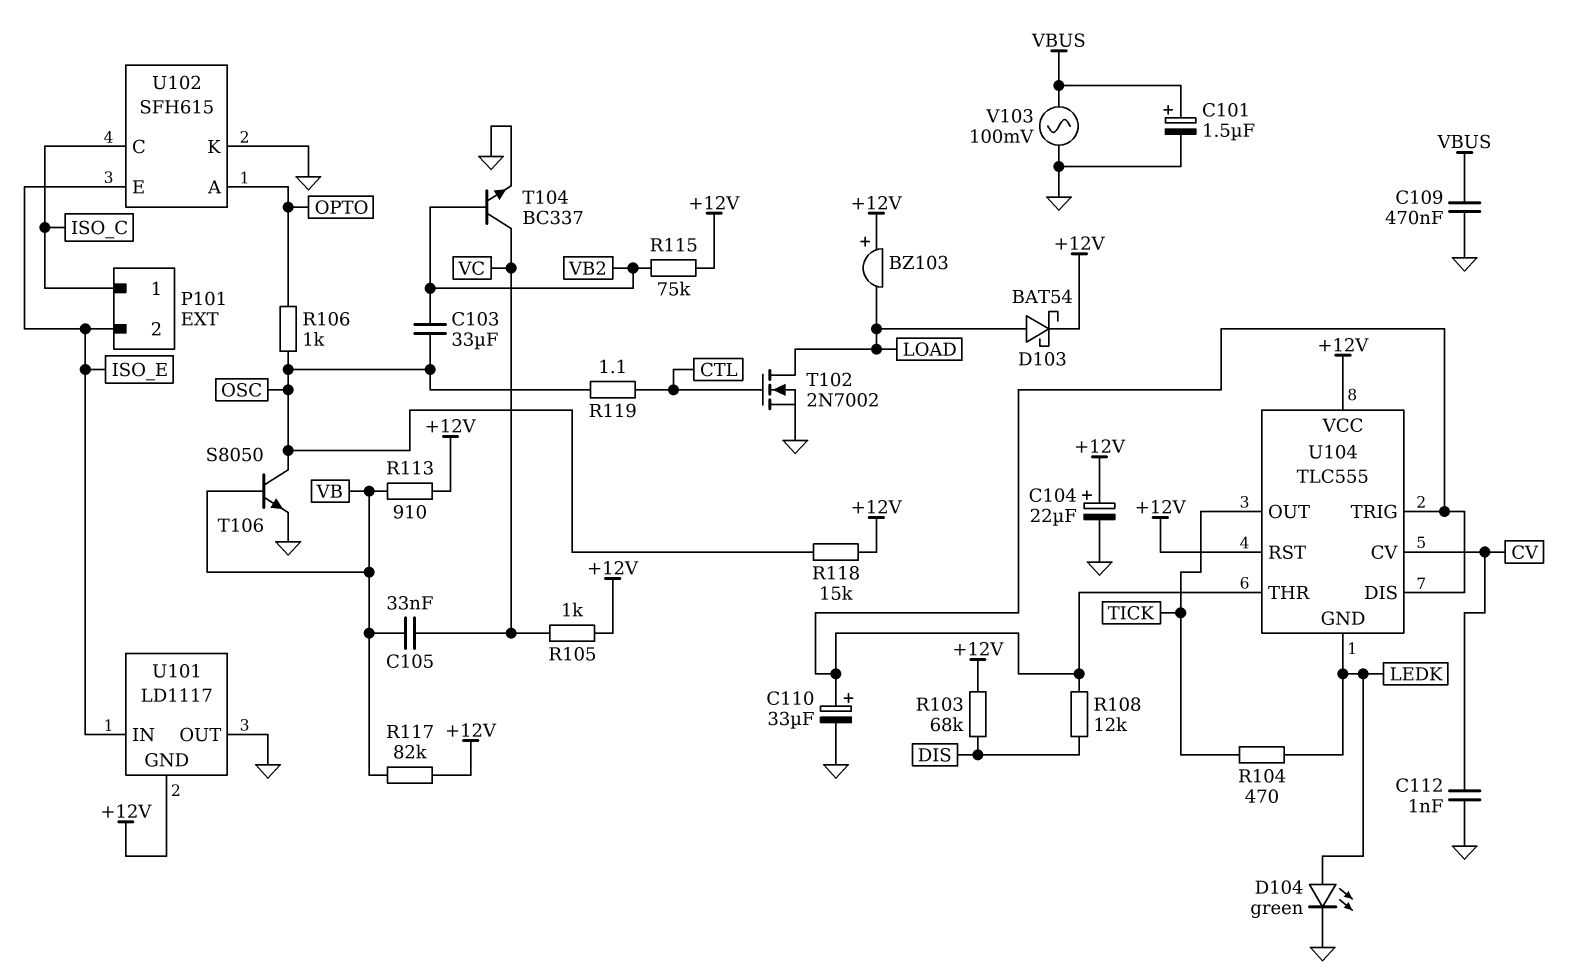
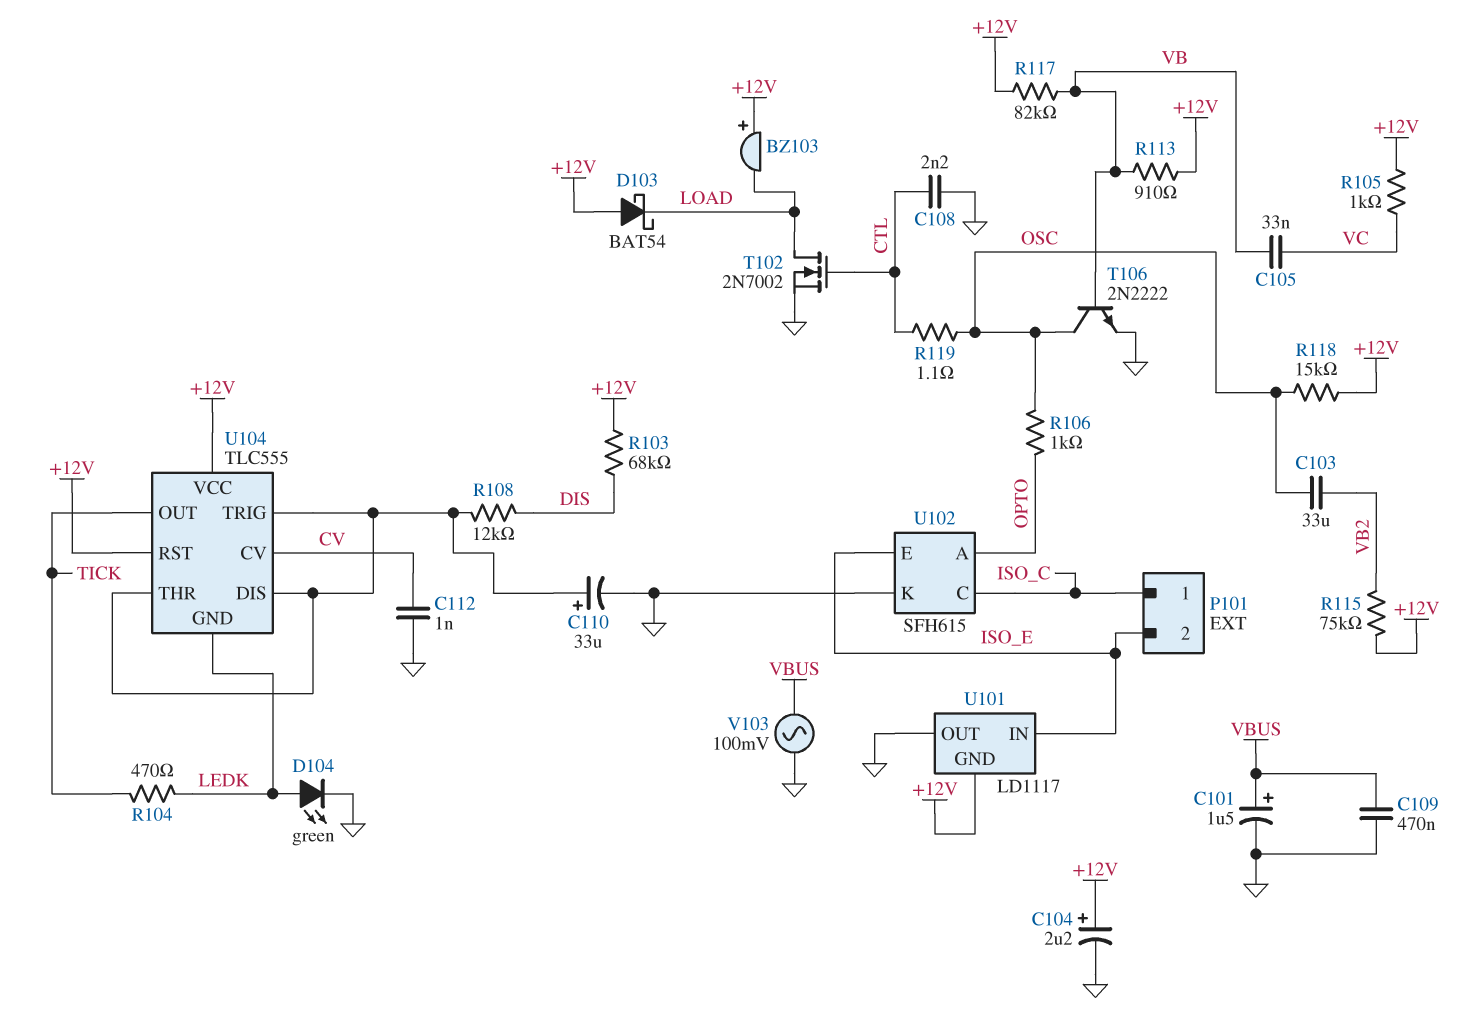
C104: 22uF (plus +12V, minus GND) -> 2.2uF (plus +12V, minus GND)
C108: none -> 2.2nF (CTL, GND)
D103: schottky BAT54 (A LOAD, K +12V) -> schottky BAT54 (A +12V, K LOAD)
T104: NPN BC337 (B VB2, C VC, E GND) -> none
T106: NPN S8050 (B VB, C OSC, E GND) -> NPN 2N2222 (B VB, C OSC, E GND)

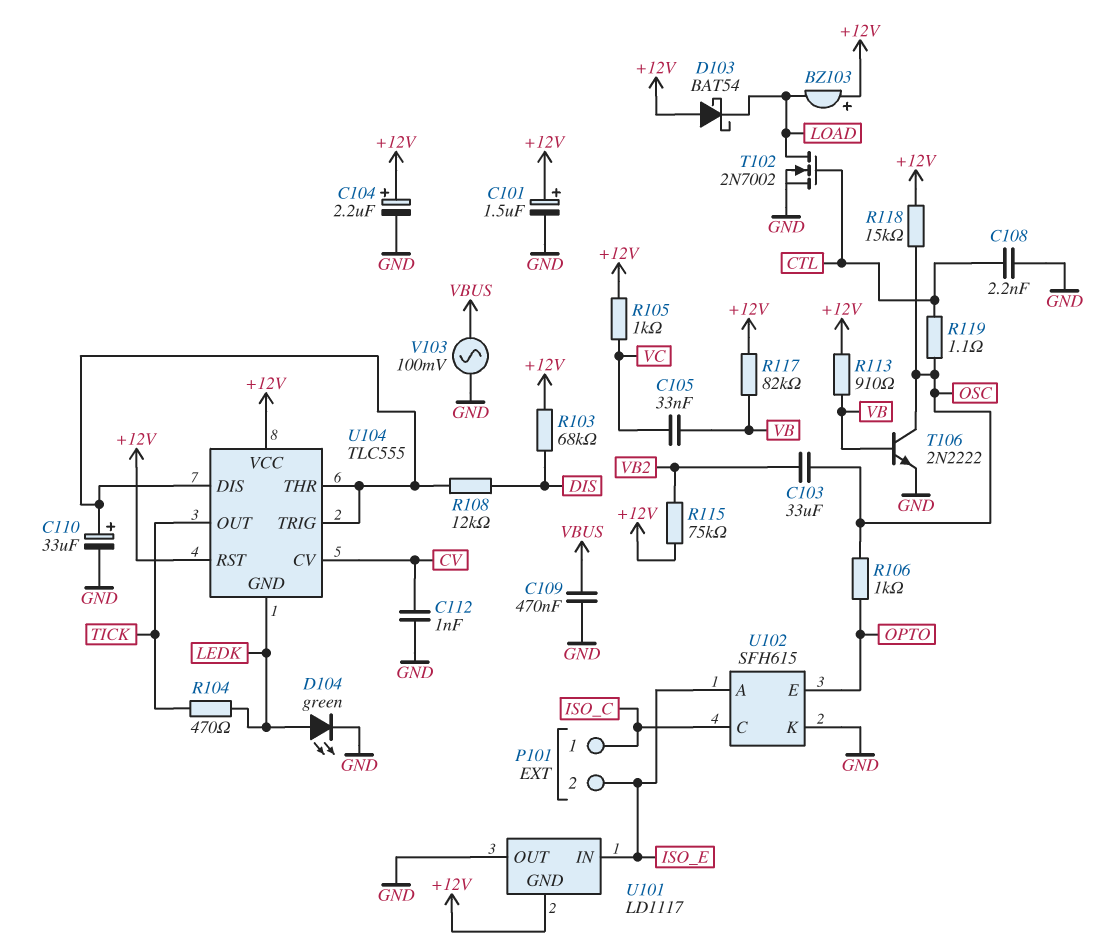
C101: 1.5uF (plus VBUS, minus GND) -> 1.5uF (plus +12V, minus GND)
U102 pin A: OPTO -> ISO_E
U102 pin E: ISO_E -> OPTO

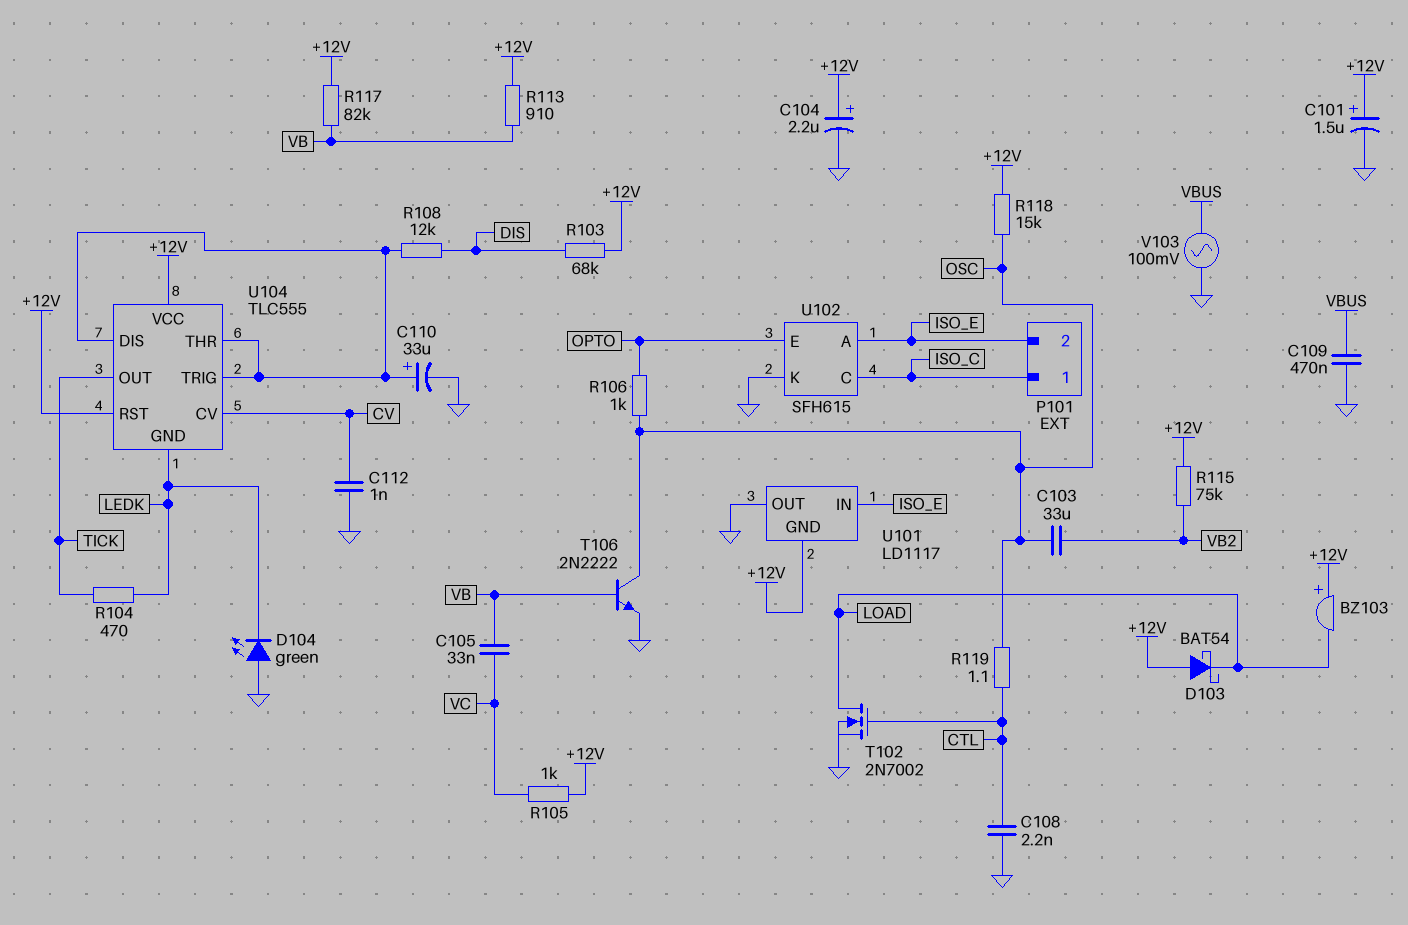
D104: LED green (A LEDK, K GND) -> LED green (A GND, K LEDK)

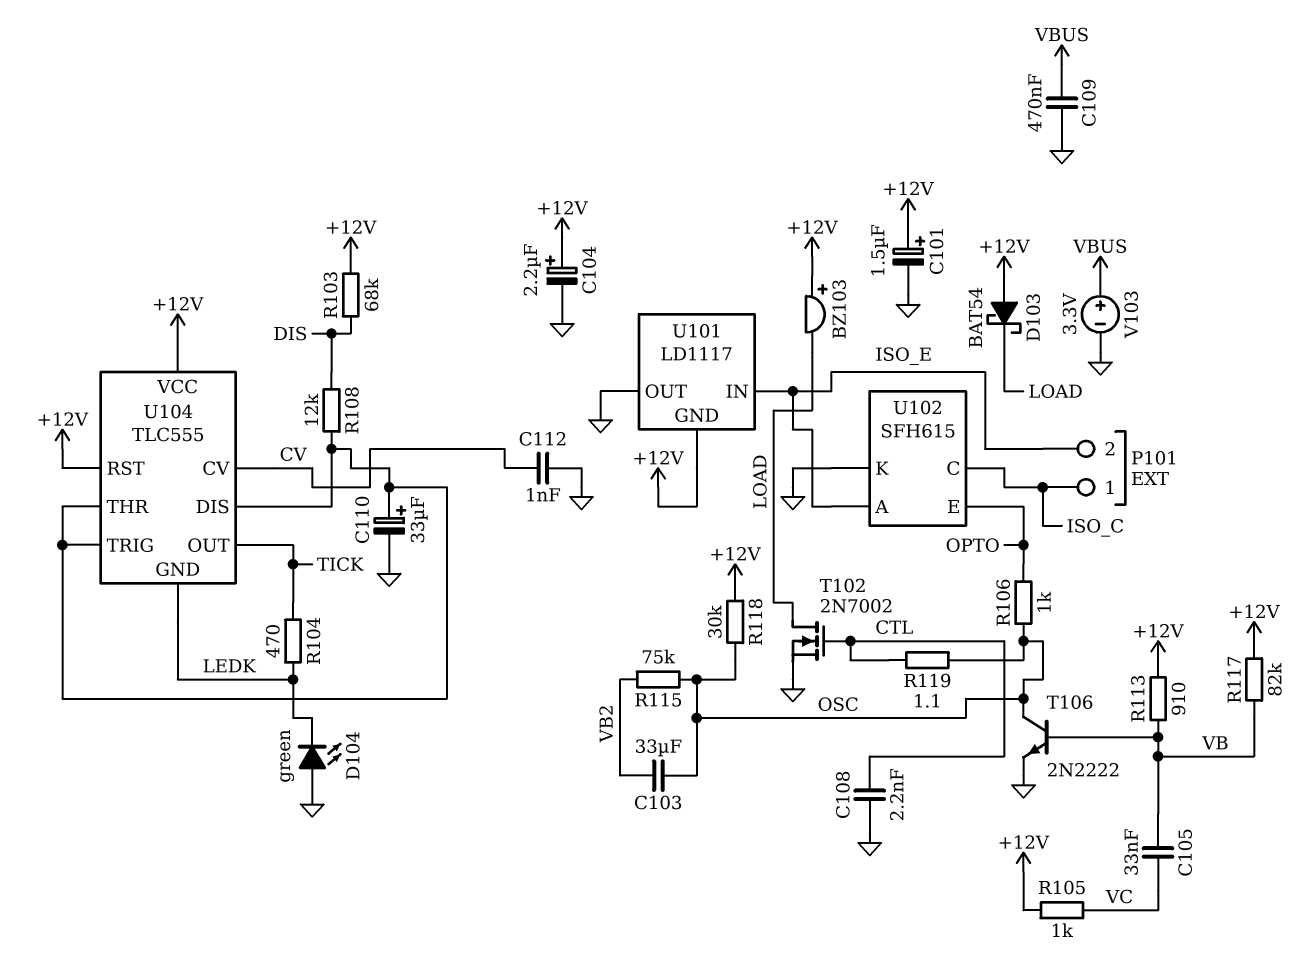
R115: 75k (+12V, VB2) -> 75k (OSC, VB2)
R118: 15k (+12V, OSC) -> 30k (+12V, OSC)
V103: AC 100mV (GND, VBUS) -> 3.3V (plus VBUS, minus GND)

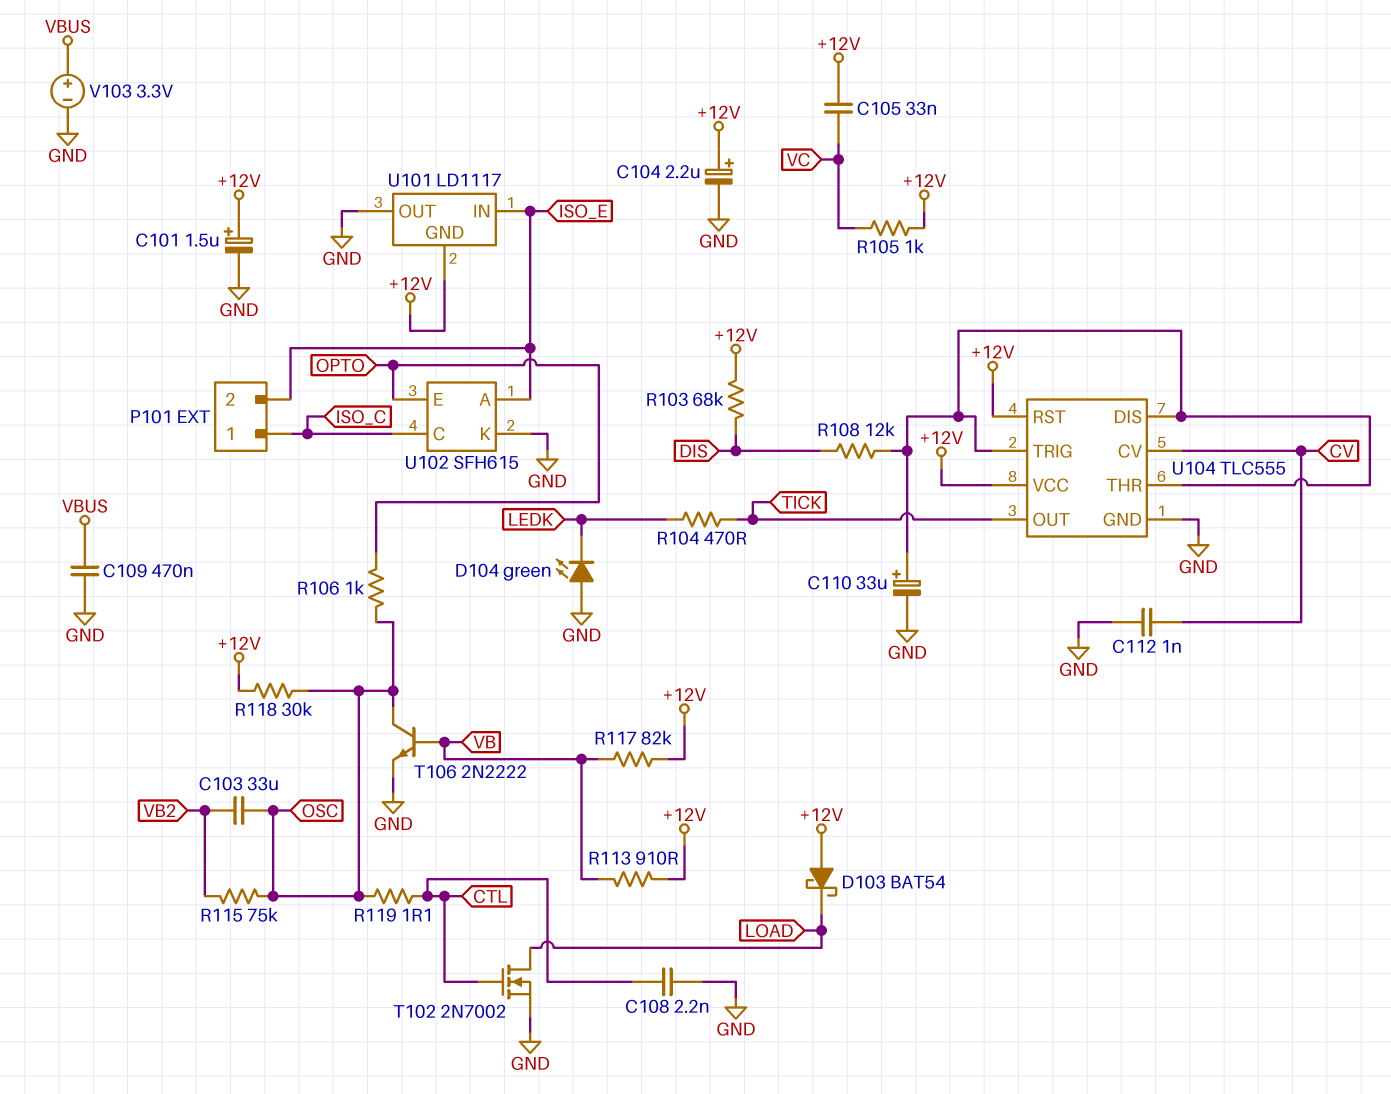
BZ103: buzzer (plus +12V, minus LOAD) -> none
C105: 33nF (VB, VC) -> 33nF (+12V, VC)
U104 pin GND: LEDK -> GND

